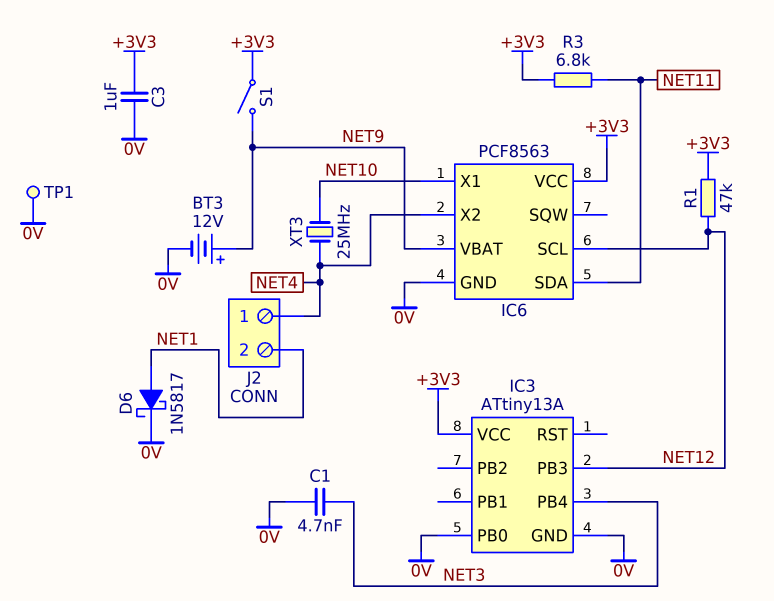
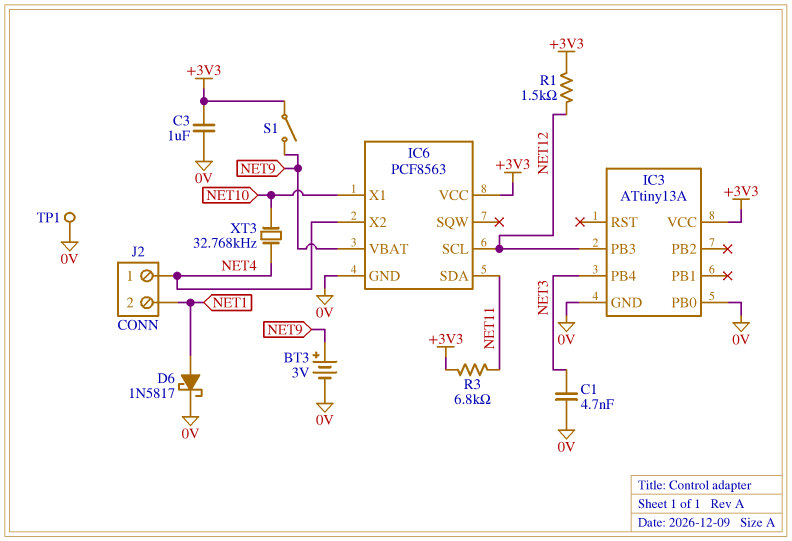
BT3: 12V (plus NET9, minus 0V) -> 3V (plus NET9, minus 0V)
R1: 47k (+3V3, NET12) -> 1.5k (+3V3, NET12)
XT3: 25MHz (NET4, NET10) -> 32.768kHz (NET4, NET10)

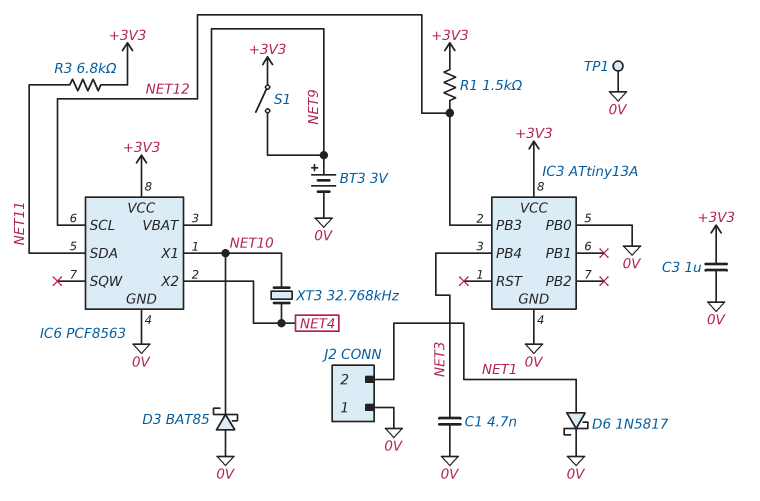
D3: none -> schottky BAT85 (A 0V, K NET10)
J2 pin 1: NET4 -> 0V

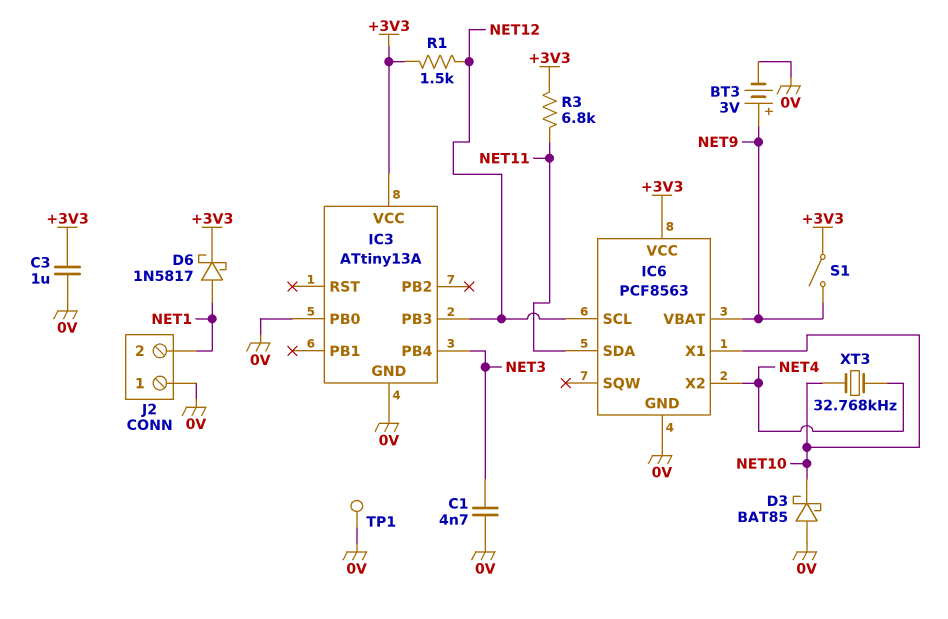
D6: schottky 1N5817 (A NET1, K 0V) -> schottky 1N5817 (A NET1, K +3V3)

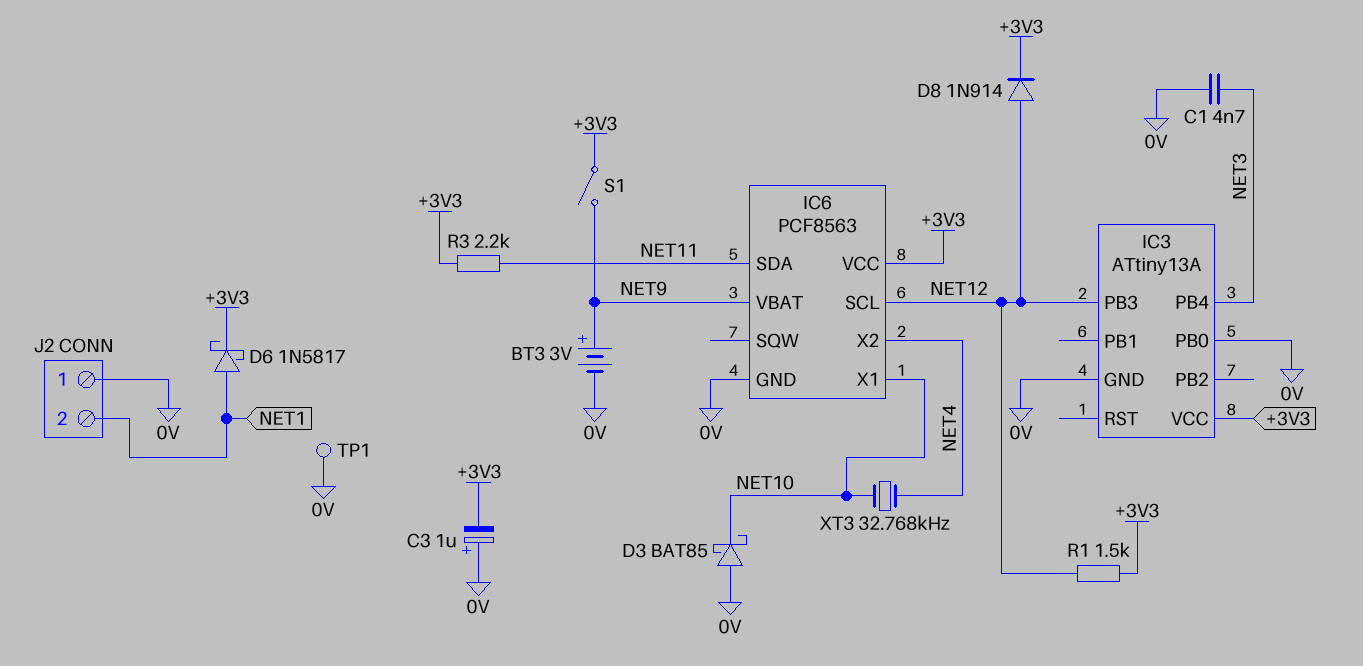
C3: 1uF (+3V3, 0V) -> 1uF (plus 0V, minus +3V3)
D8: none -> diode 1N914 (A NET12, K +3V3)
R3: 6.8k (+3V3, NET11) -> 2.2k (+3V3, NET11)

